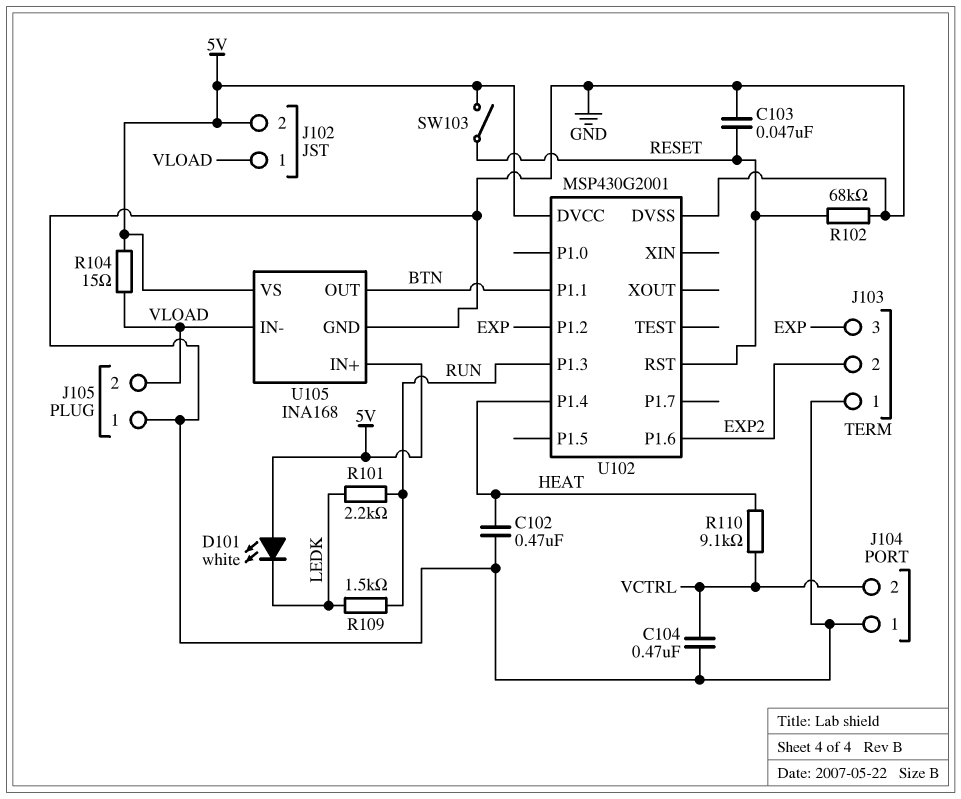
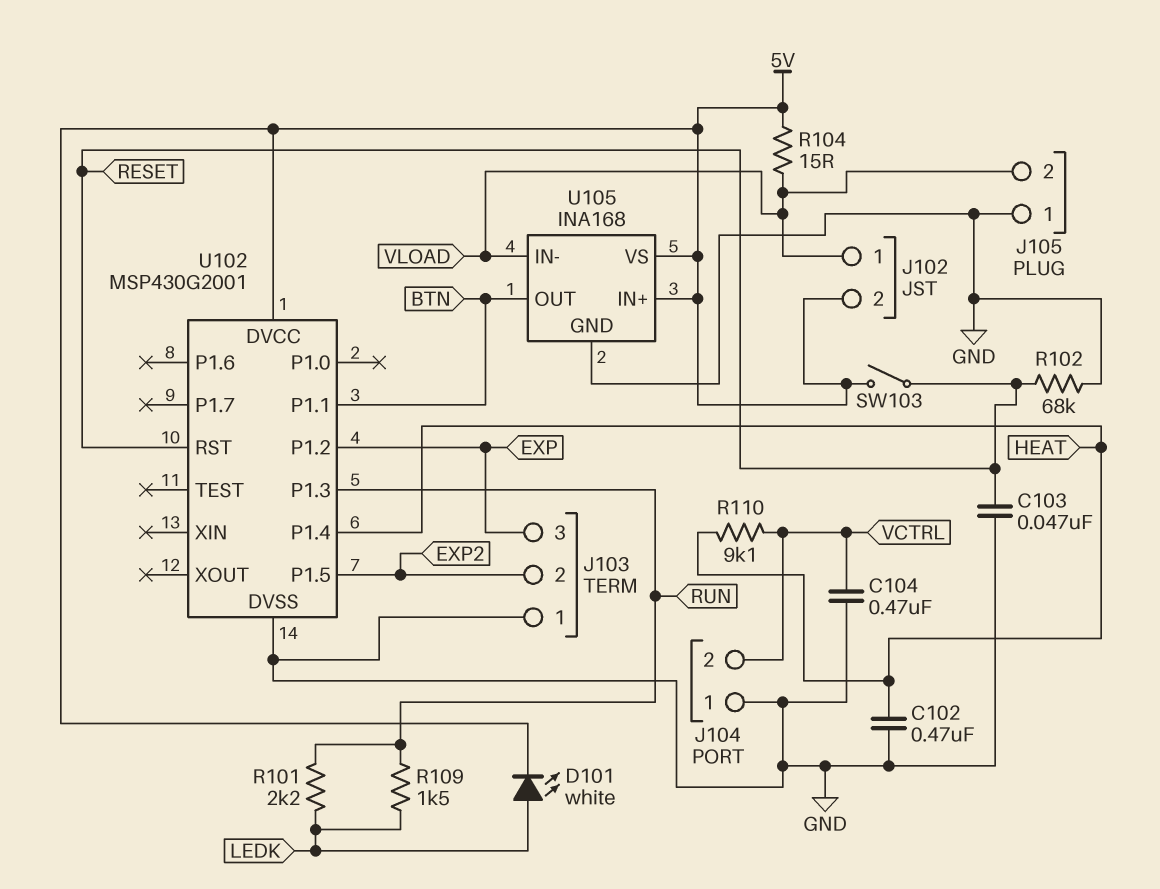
D101: LED white (A 5V, K LEDK) -> LED white (A LEDK, K 5V)
U102 pin P1.5: none -> EXP2
U102 pin P1.6: EXP2 -> none

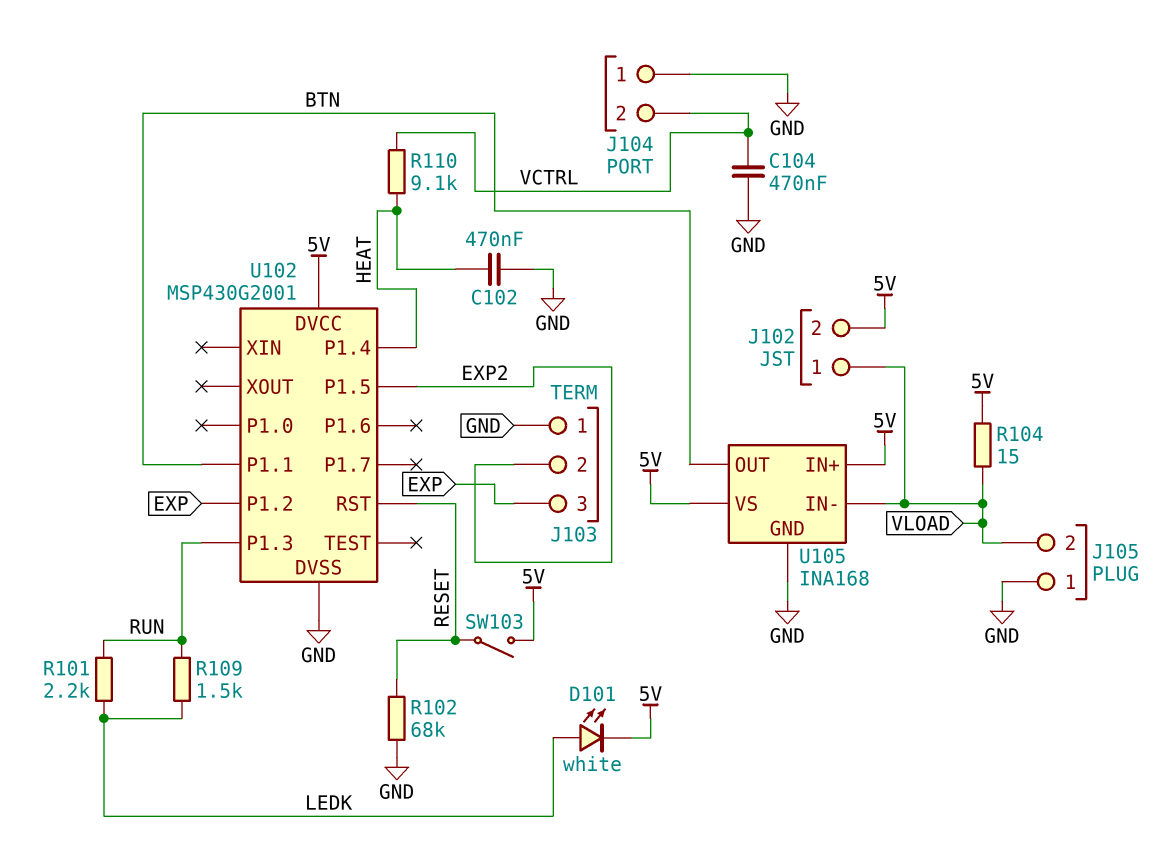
C103: 47nF (GND, RESET) -> none

